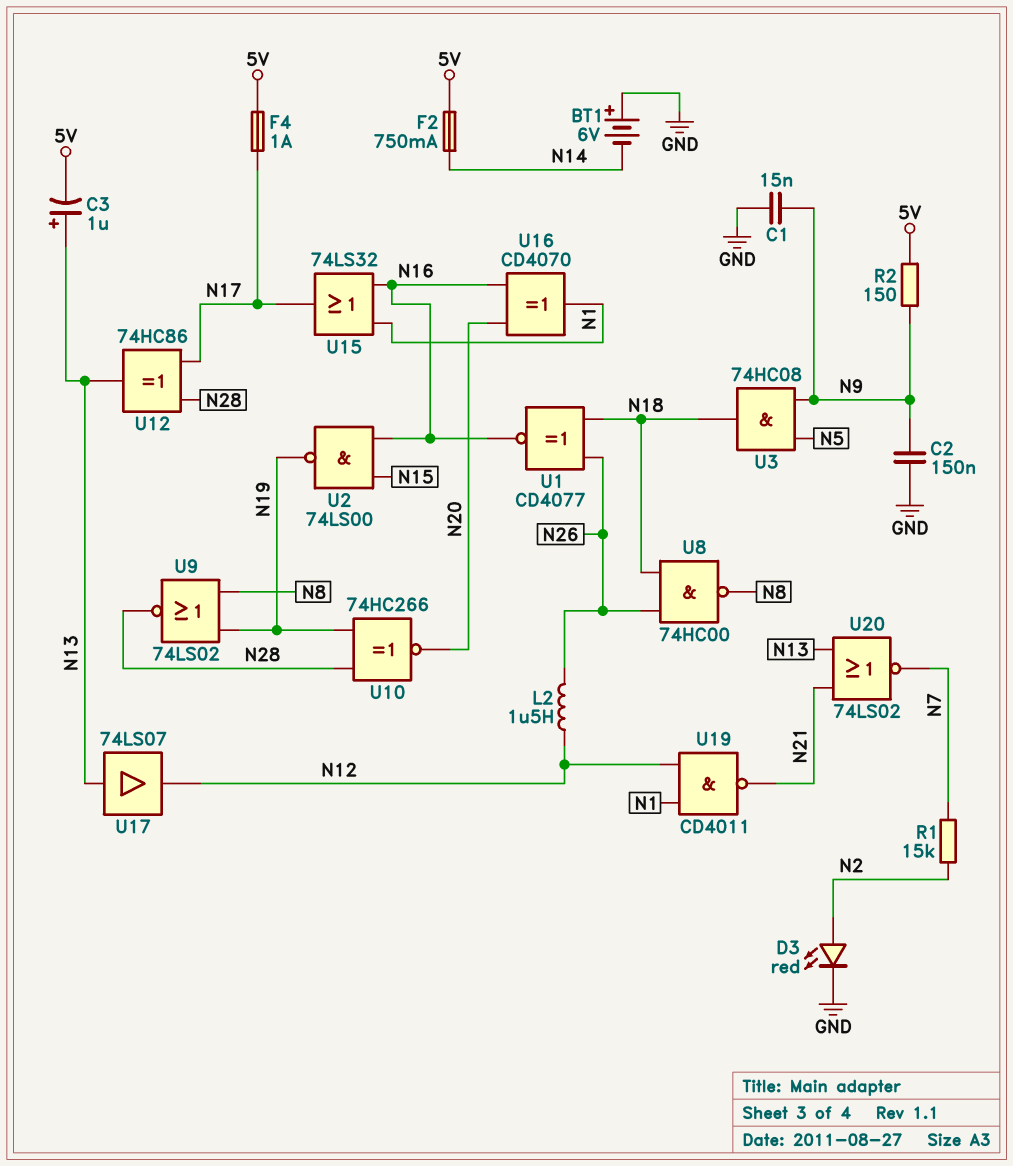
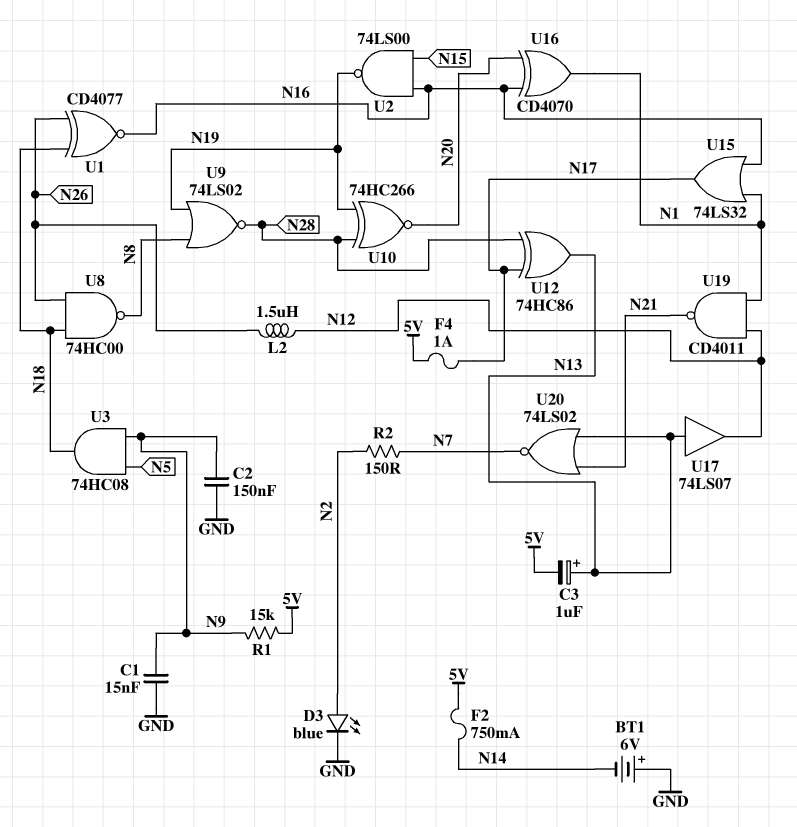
D3: LED red (A N2, K GND) -> LED blue (A N2, K GND)
R1: 15k (N2, N7) -> 15k (5V, N9)
R2: 150 (5V, N9) -> 150 (N2, N7)

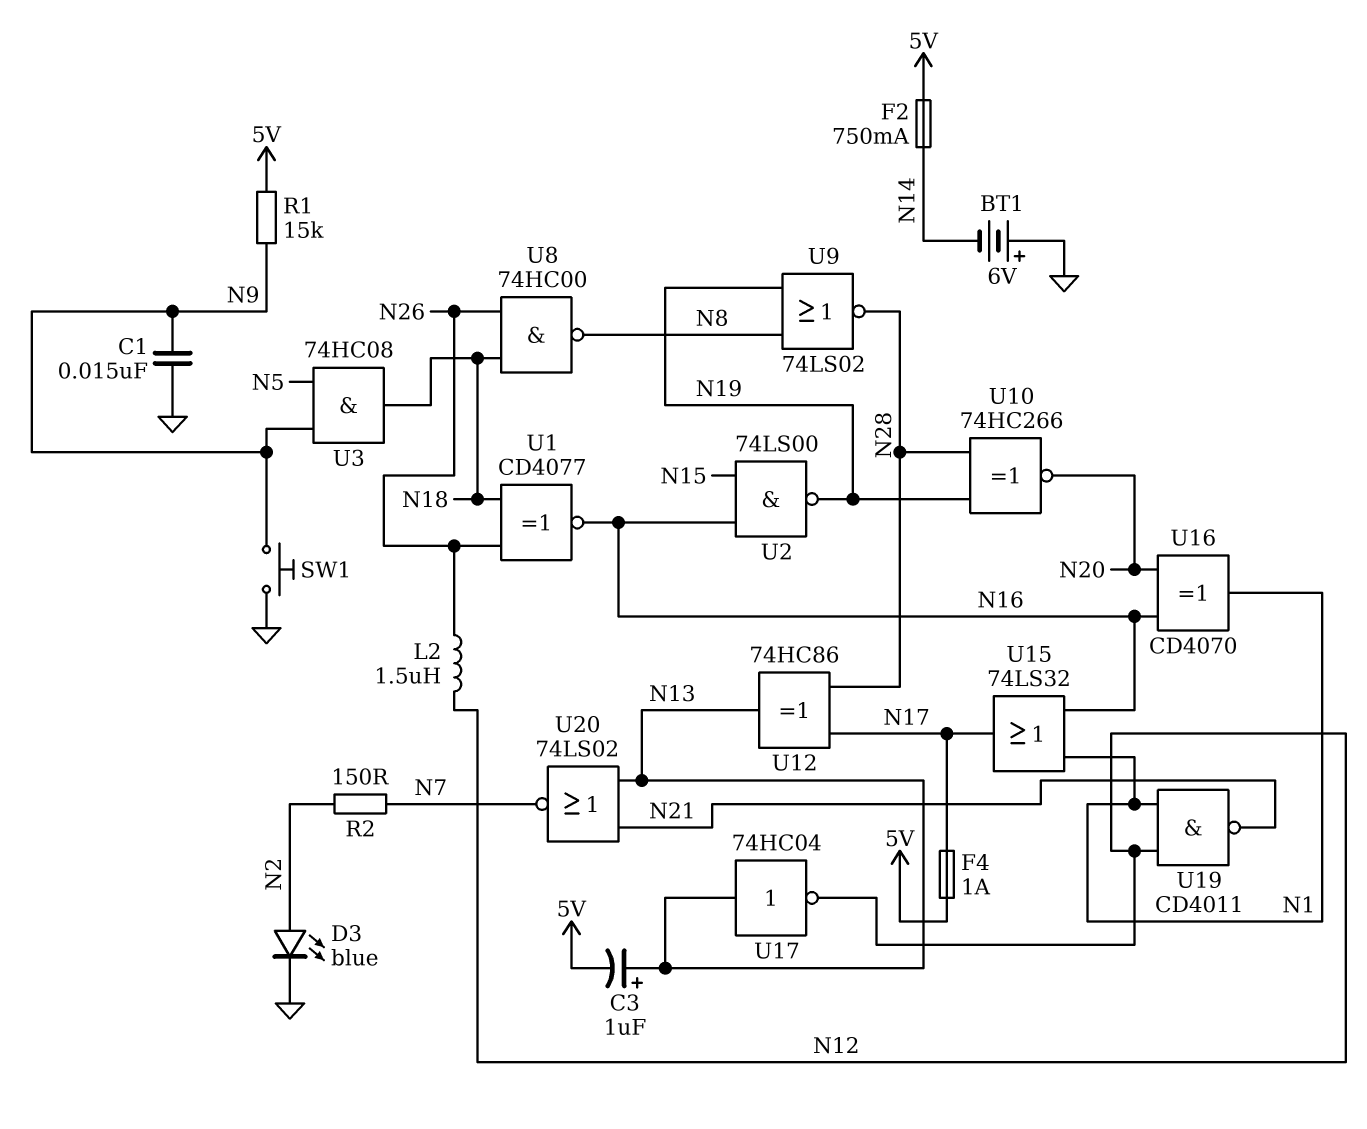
C2: 150nF (GND, N9) -> none
SW1: none -> button (GND, N9)
U17: buffer 74LS07 (in N13, out N12) -> NOT 74HC04 (in N13, out N12)

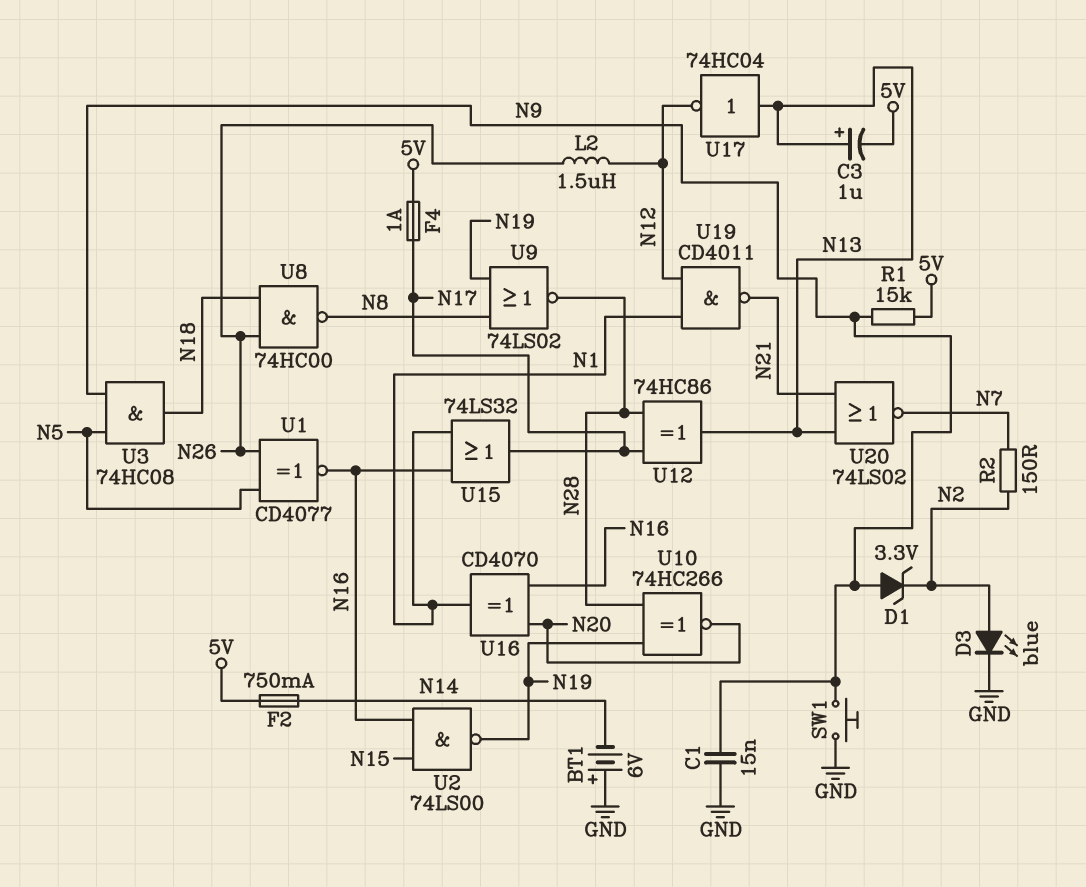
D1: none -> zener 3.3V (A N9, K N2)
U1: XNOR CD4077 (in N18, in N26, out N16) -> XNOR CD4077 (in N5, in N26, out N16)

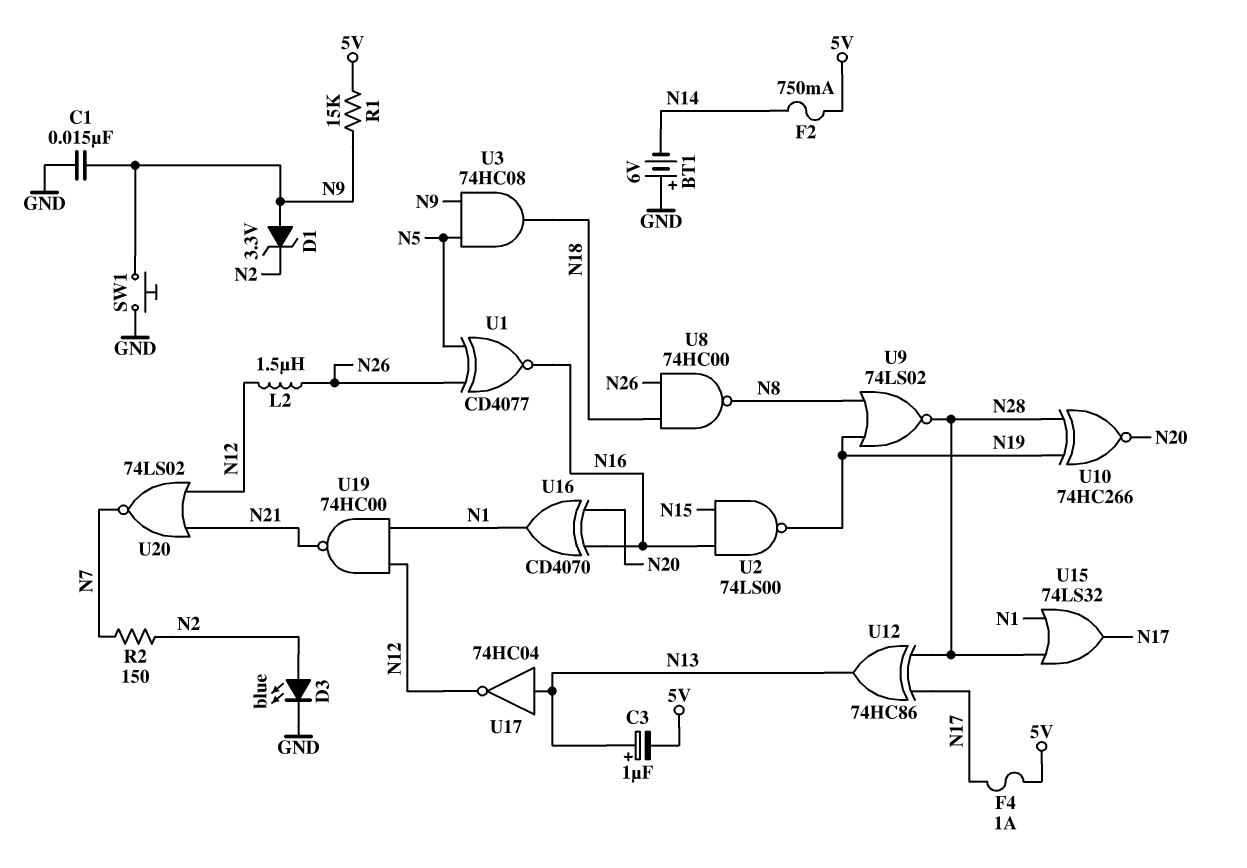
U15: OR 74LS32 (in N1, in N16, out N17) -> OR 74LS32 (in N1, in N28, out N17)
U19: NAND CD4011 (in N1, in N12, out N21) -> NAND 74HC00 (in N1, in N12, out N21)
U20: NOR 74LS02 (in N13, in N21, out N7) -> NOR 74LS02 (in N12, in N21, out N7)

